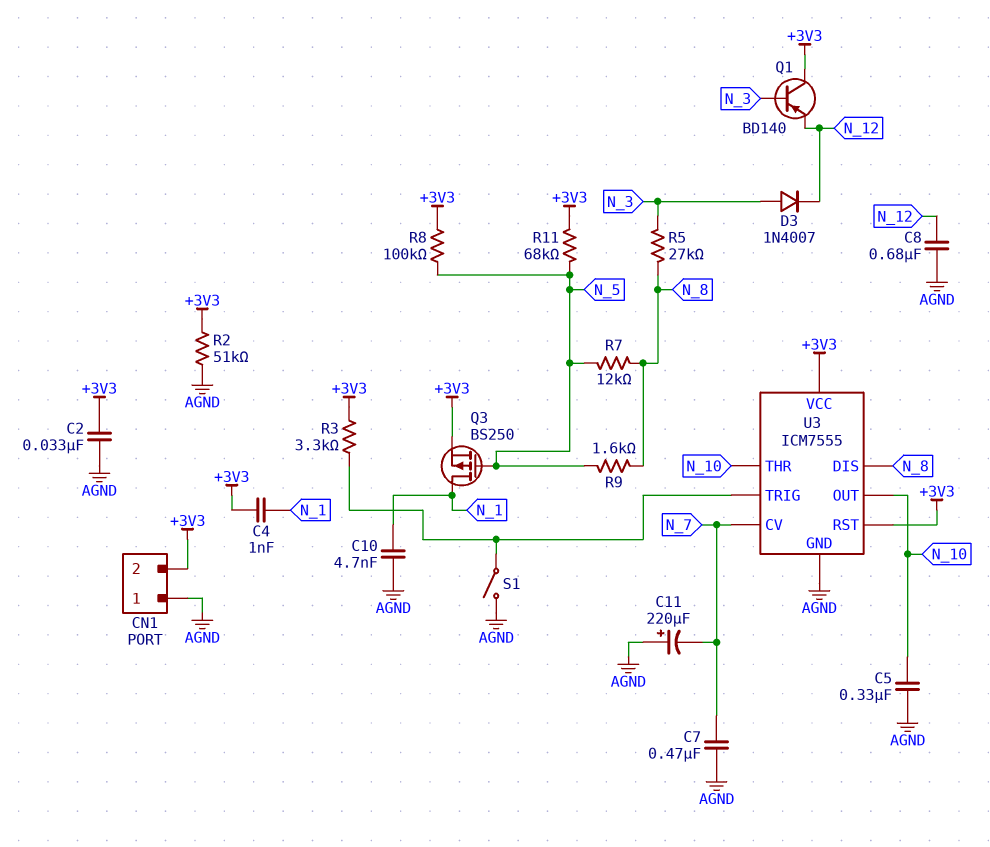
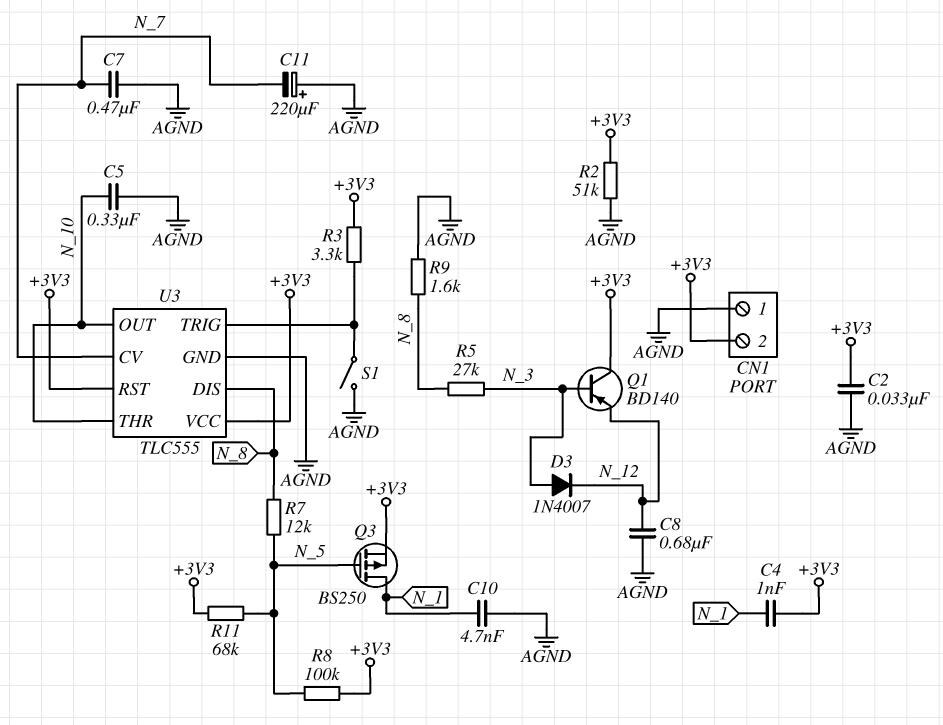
R9: 1.6k (N_5, N_8) -> 1.6k (AGND, N_8)
U3: ICM7555 -> TLC555

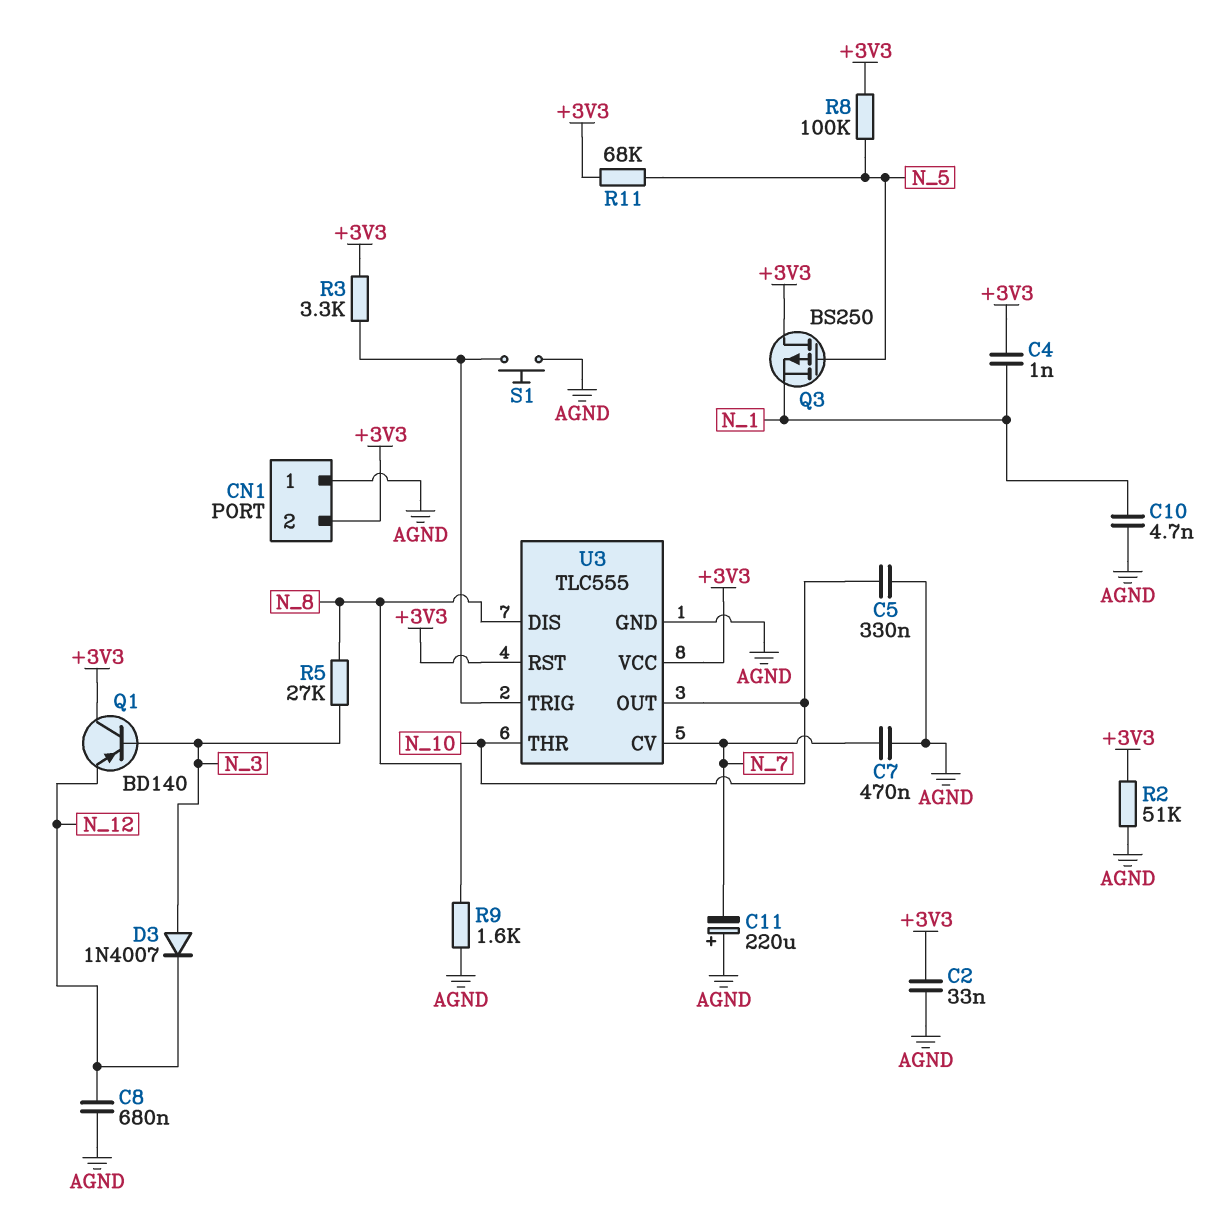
Q3: PMOS BS250 (G N_5, D N_1, S +3V3) -> PMOS BS250 (G N_5, D +3V3, S N_1)
R7: 12k (N_5, N_8) -> none
S1: switch (AGND, U3/TRIG) -> button (AGND, U3/TRIG)

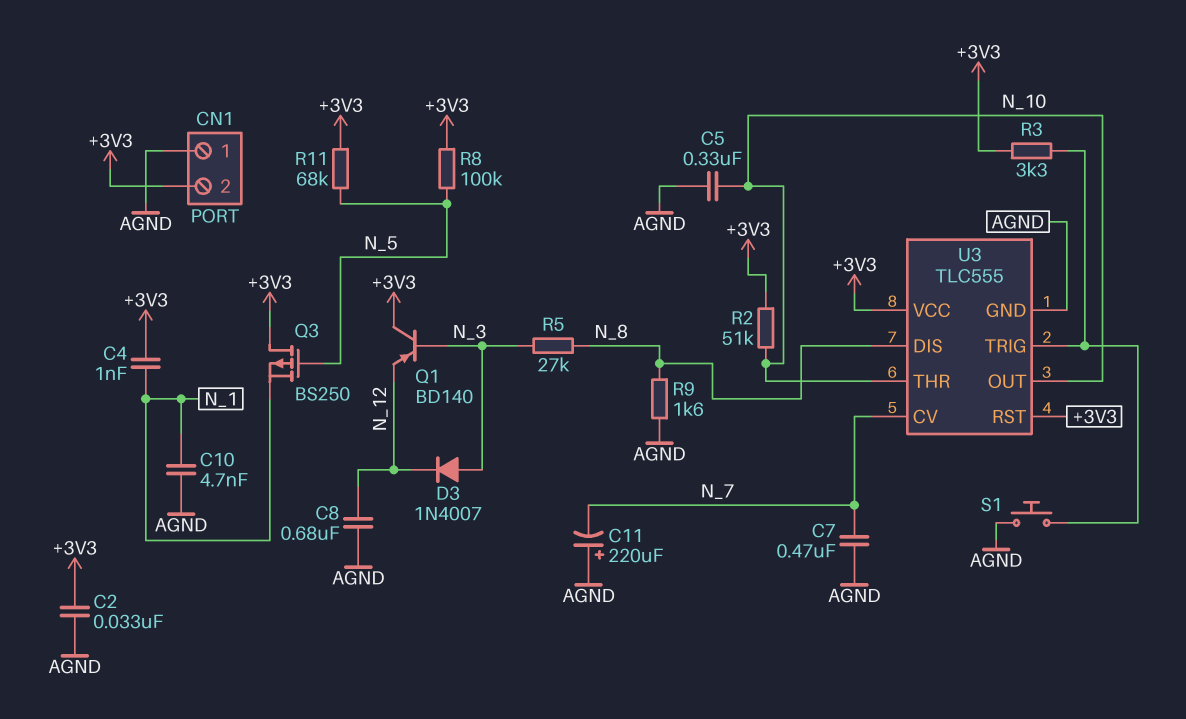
R2: 51k (+3V3, AGND) -> 51k (+3V3, N_10)

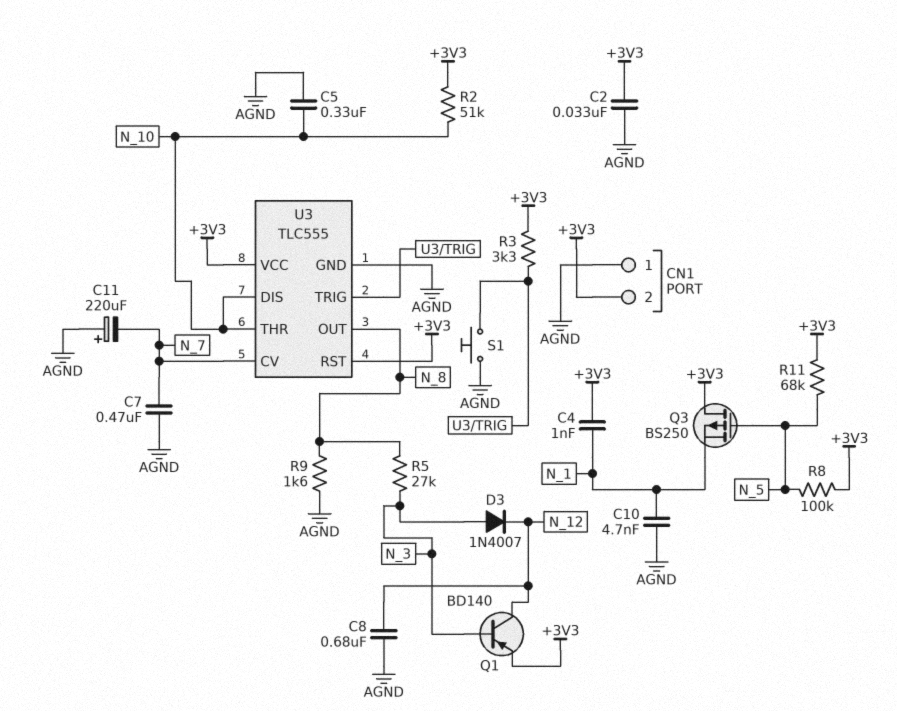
Q1: PNP BD140 (B N_3, C +3V3, E N_12) -> PNP BD140 (B N_3, C N_12, E +3V3)
U3 pin DIS: N_8 -> N_10
U3 pin OUT: N_10 -> N_8

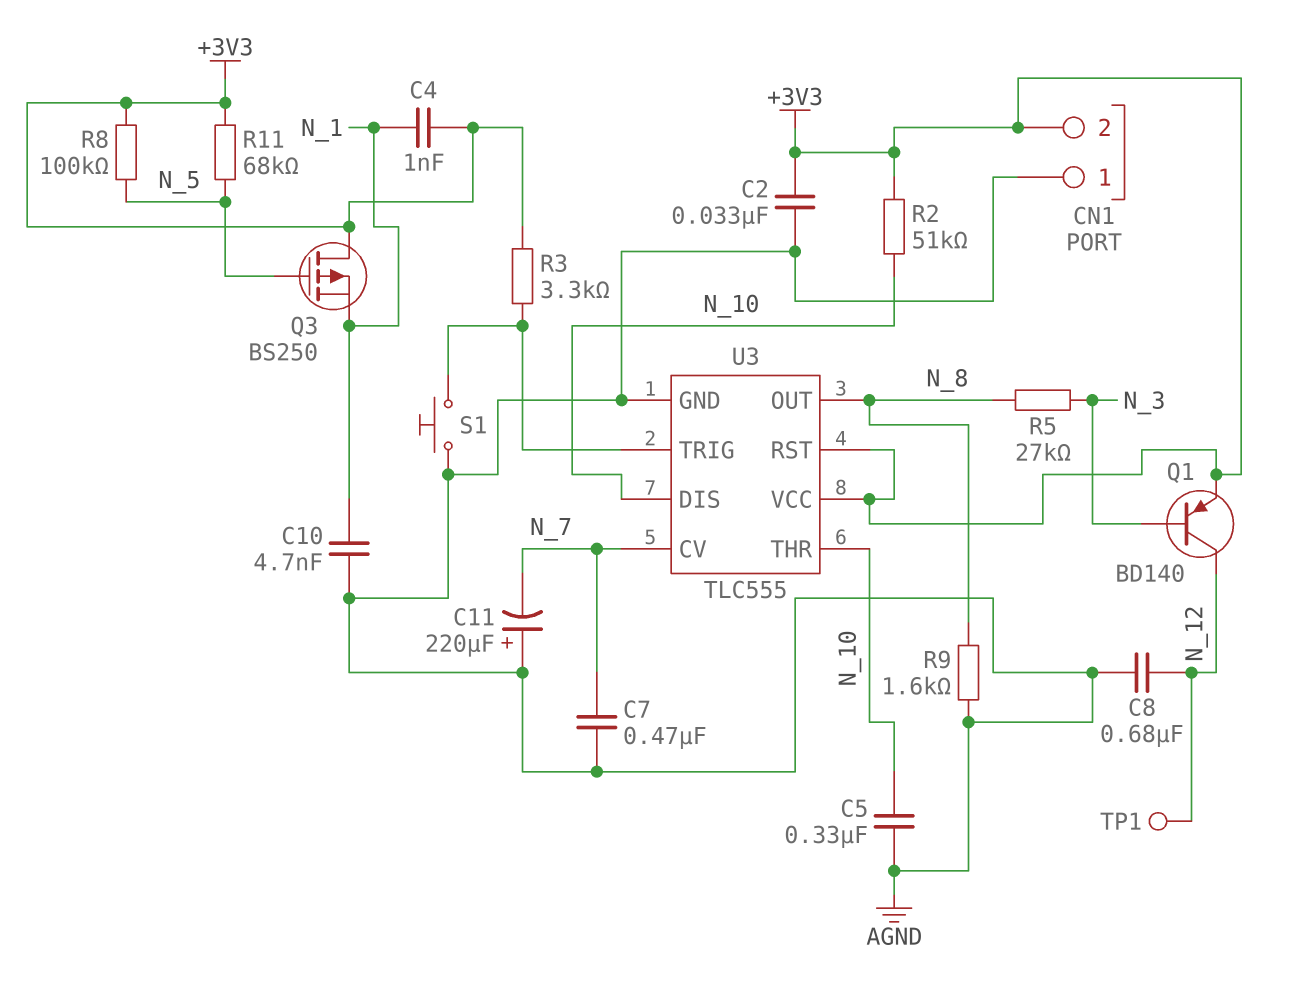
D3: diode 1N4007 (A N_3, K N_12) -> none
TP1: none -> test point (N_12)

